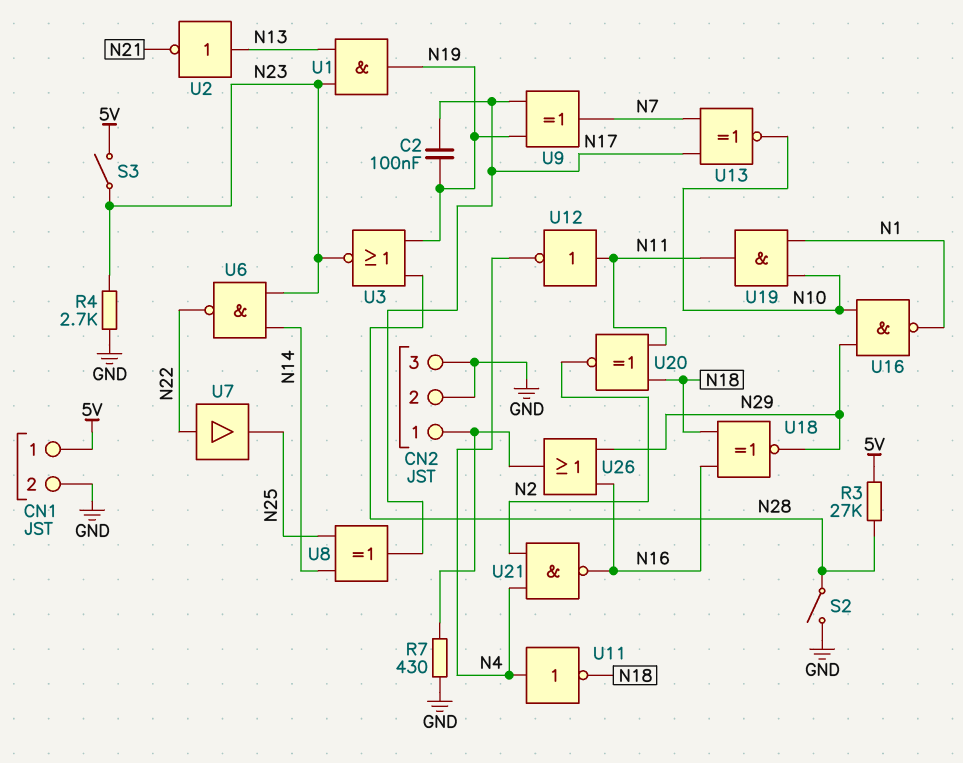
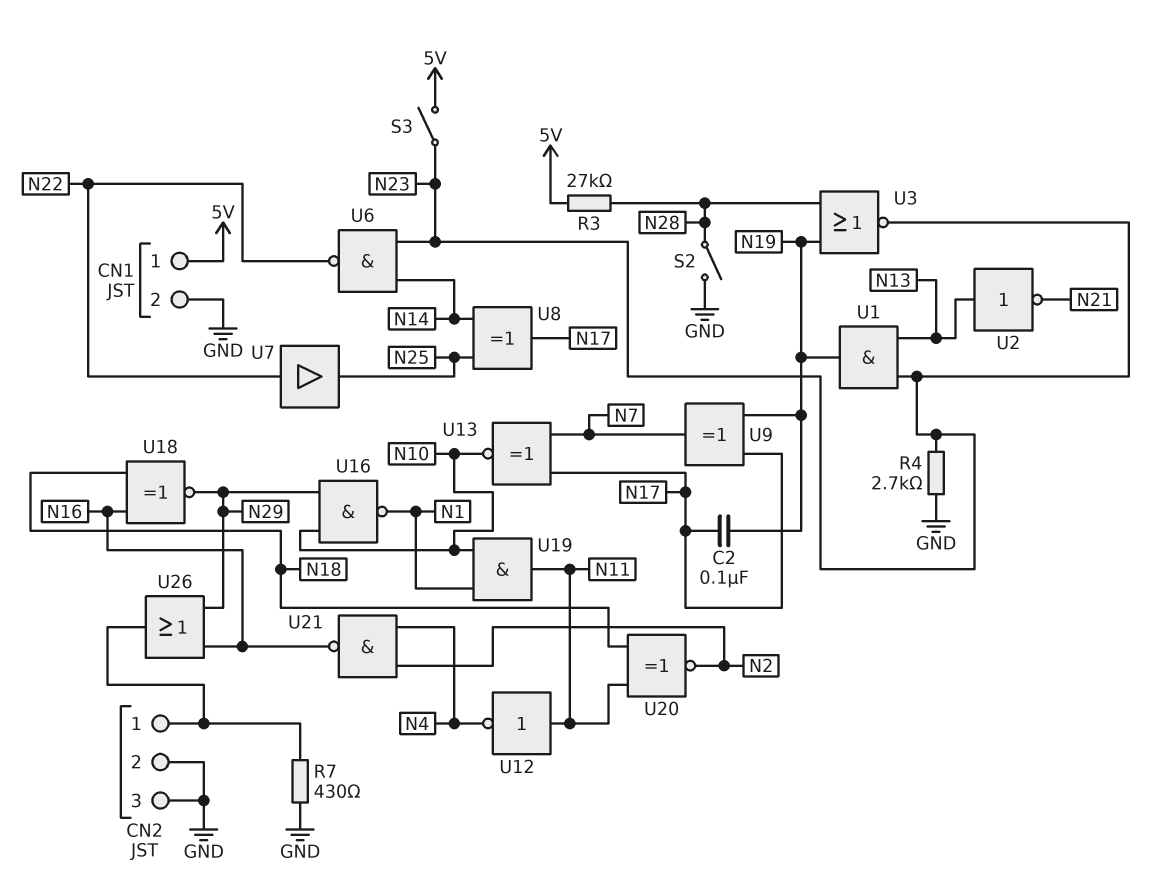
U11: NOT (in N4, out N18) -> none

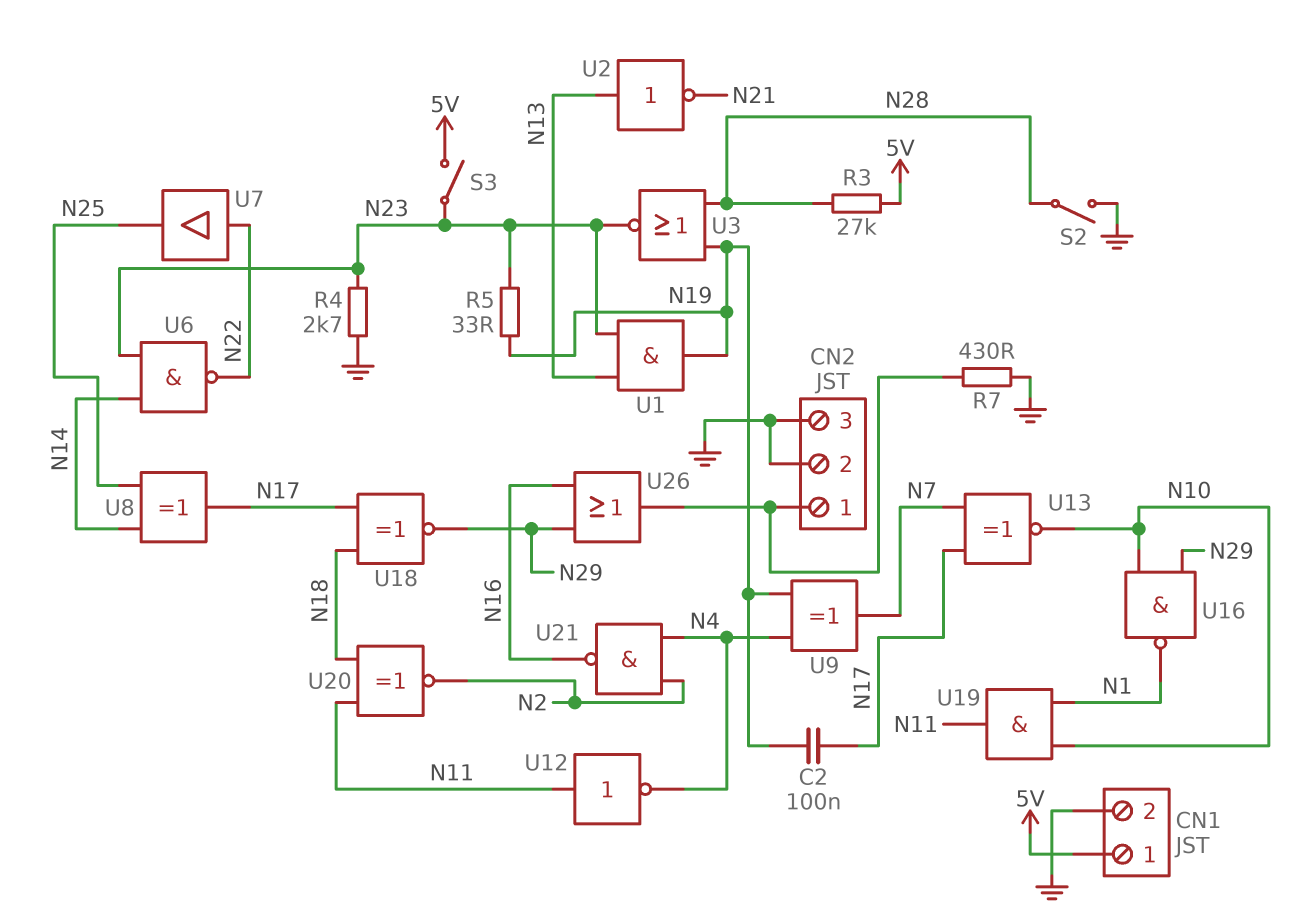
R5: none -> 33 (N19, N23)
U9: XOR (in N17, in N19, out N7) -> XOR (in N4, in N19, out N7)
U18: XNOR (in N16, in N18, out N29) -> XNOR (in N17, in N18, out N29)

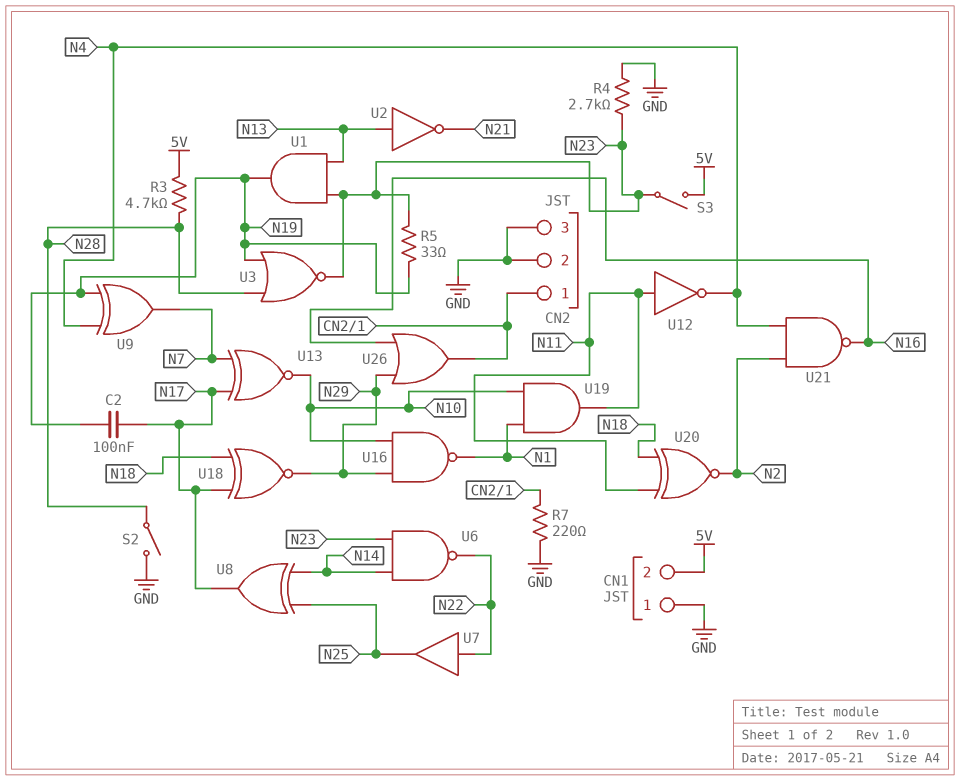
CN1 pin 1: 5V -> GND
CN1 pin 2: GND -> 5V
R3: 27k (5V, N28) -> 4.7k (5V, N28)
R7: 430 (CN2/1, GND) -> 220 (CN2/1, GND)

